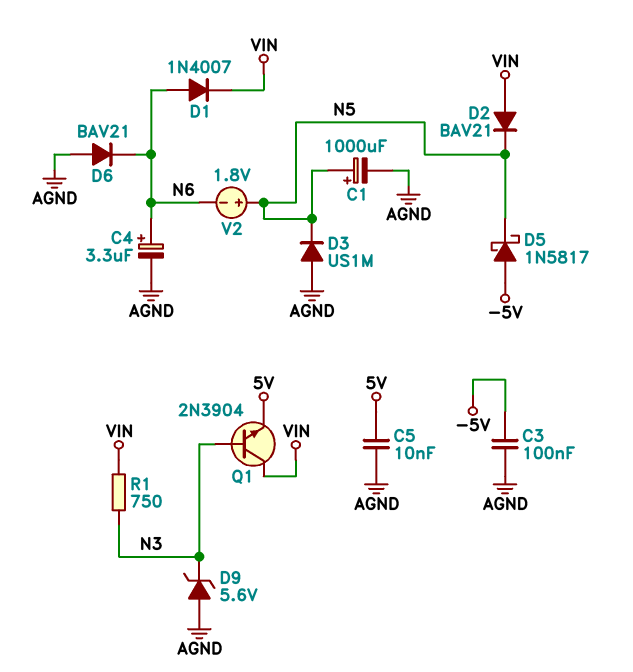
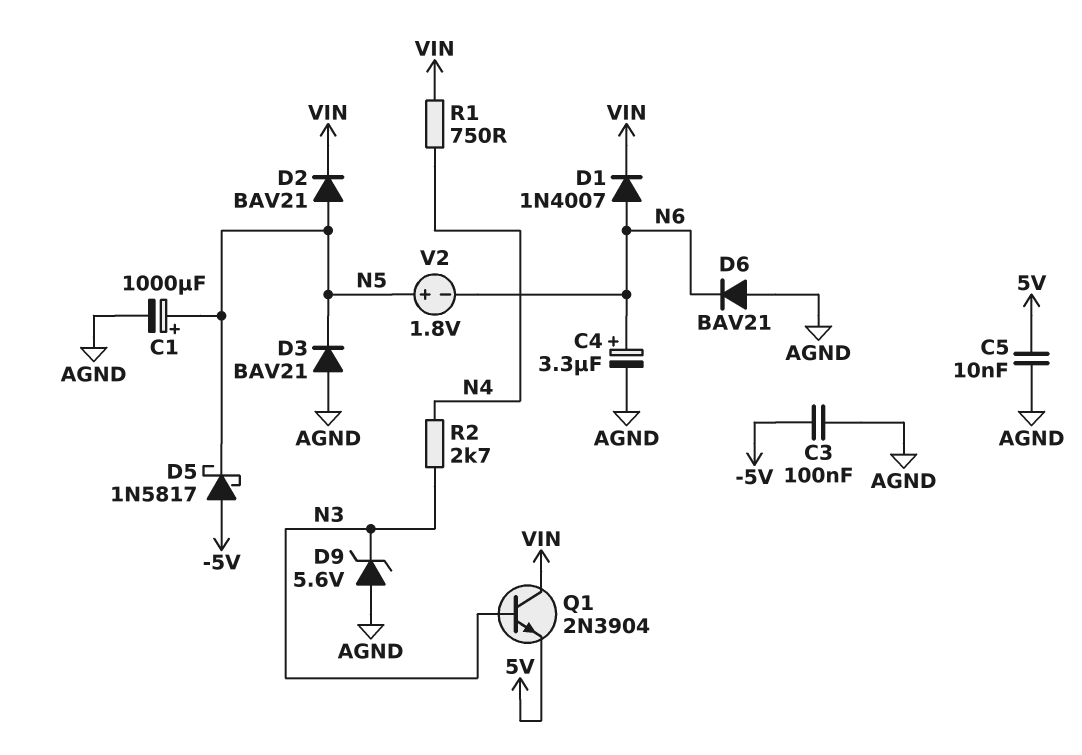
D2: diode BAV21 (A VIN, K N5) -> diode BAV21 (A N5, K VIN)
D3: diode US1M (A AGND, K N5) -> diode BAV21 (A AGND, K N5)
R1: 750 (N3, VIN) -> 750 (N4, VIN)
R2: none -> 2.7k (N3, N4)

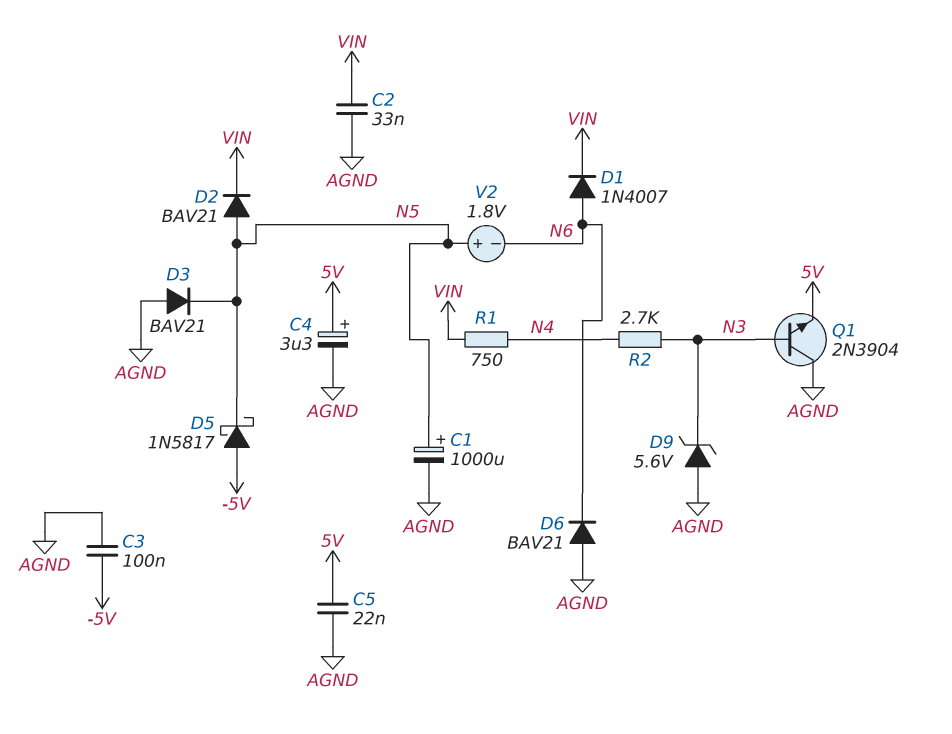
C2: none -> 33nF (AGND, VIN)
C4: 3.3uF (plus N6, minus AGND) -> 3.3uF (plus 5V, minus AGND)
C5: 10nF (5V, AGND) -> 22nF (5V, AGND)
Q1: NPN 2N3904 (B N3, C VIN, E 5V) -> NPN 2N3904 (B N3, C AGND, E 5V)

